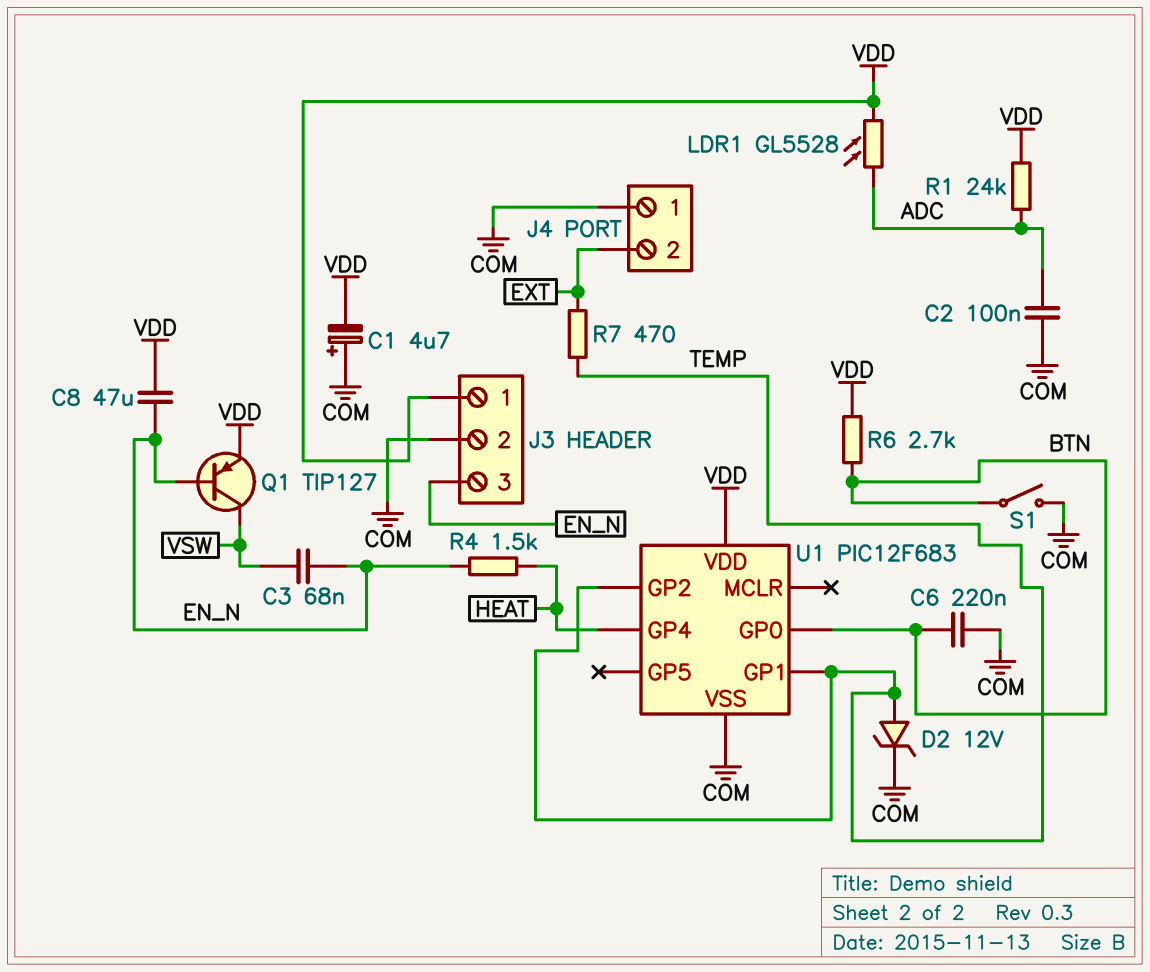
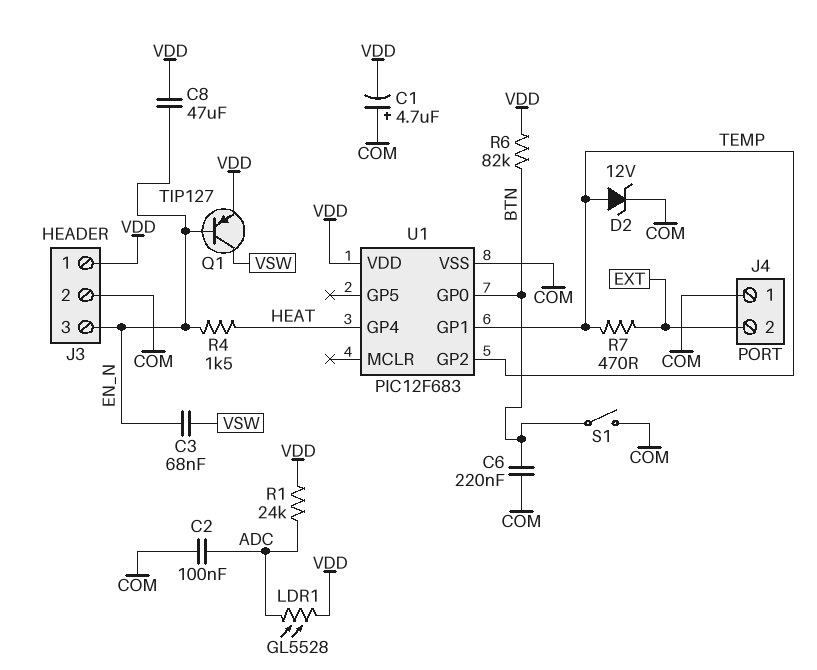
R6: 2.7k (BTN, VDD) -> 82k (BTN, VDD)

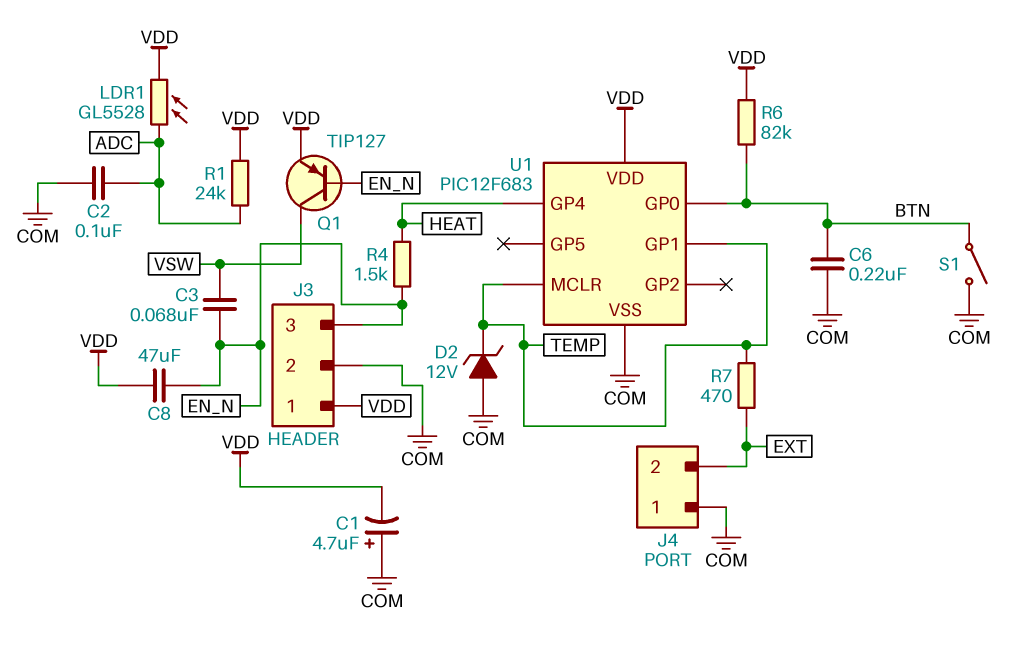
D2: zener 12V (A TEMP, K COM) -> zener 12V (A COM, K TEMP)
U1 pin GP2: TEMP -> none
U1 pin MCLR: none -> TEMP

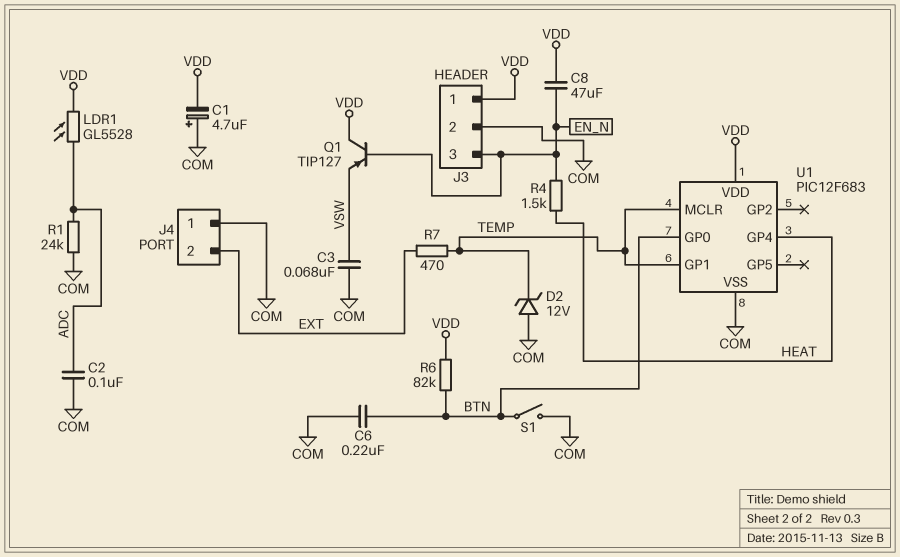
C3: 68nF (EN_N, VSW) -> 68nF (COM, VSW)
Q1: PNP TIP127 (B EN_N, C VSW, E VDD) -> PNP TIP127 (B EN_N, C VDD, E VSW)
R1: 24k (ADC, VDD) -> 24k (ADC, COM)

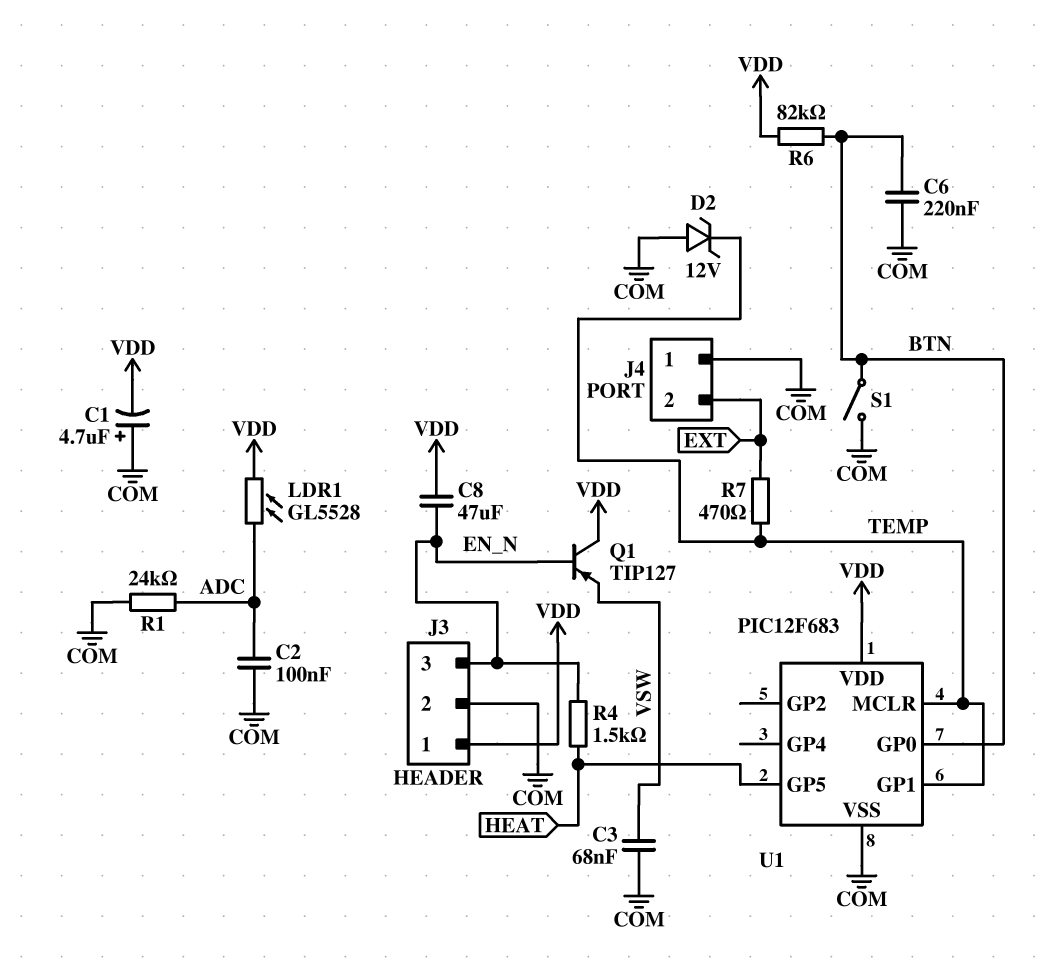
U1 pin GP4: HEAT -> none
U1 pin GP5: none -> HEAT

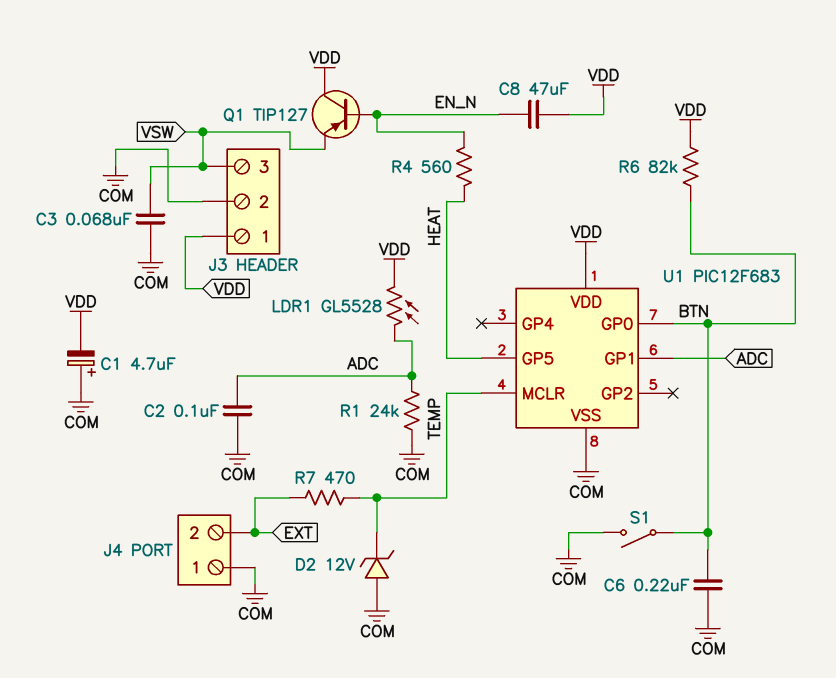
J3 pin 3: EN_N -> VSW
R4: 1.5k (EN_N, HEAT) -> 560 (EN_N, HEAT)
U1 pin GP1: TEMP -> ADC

